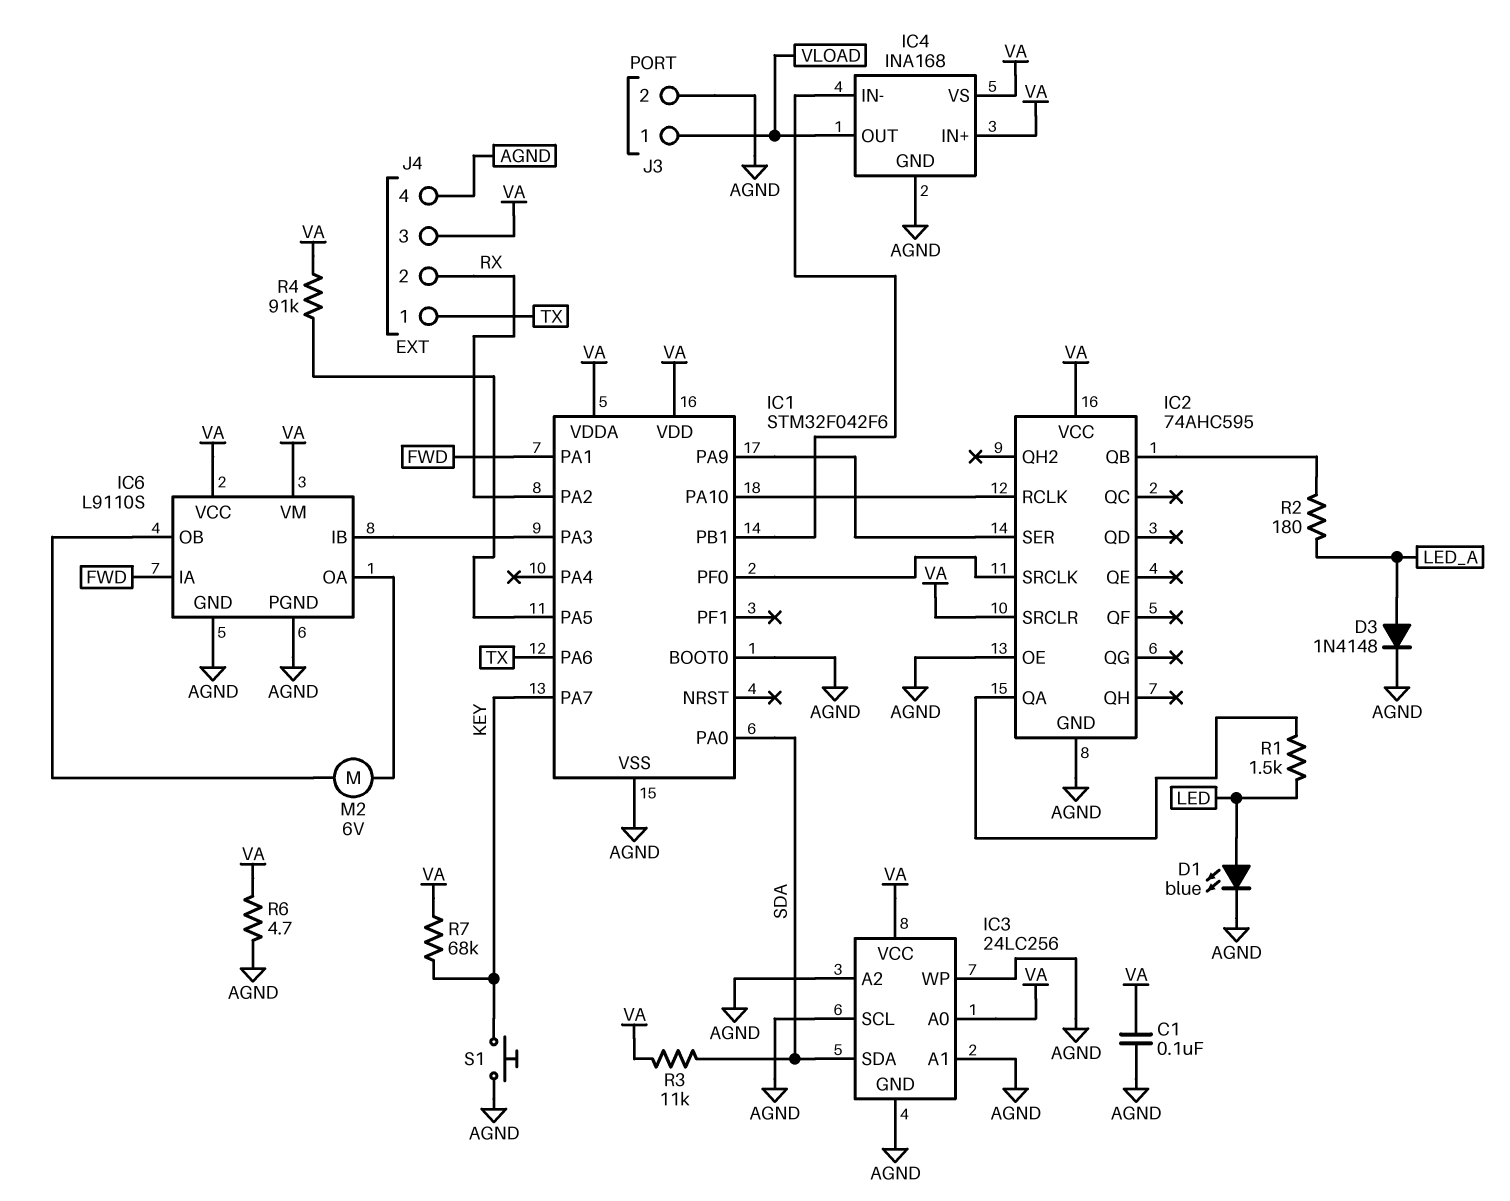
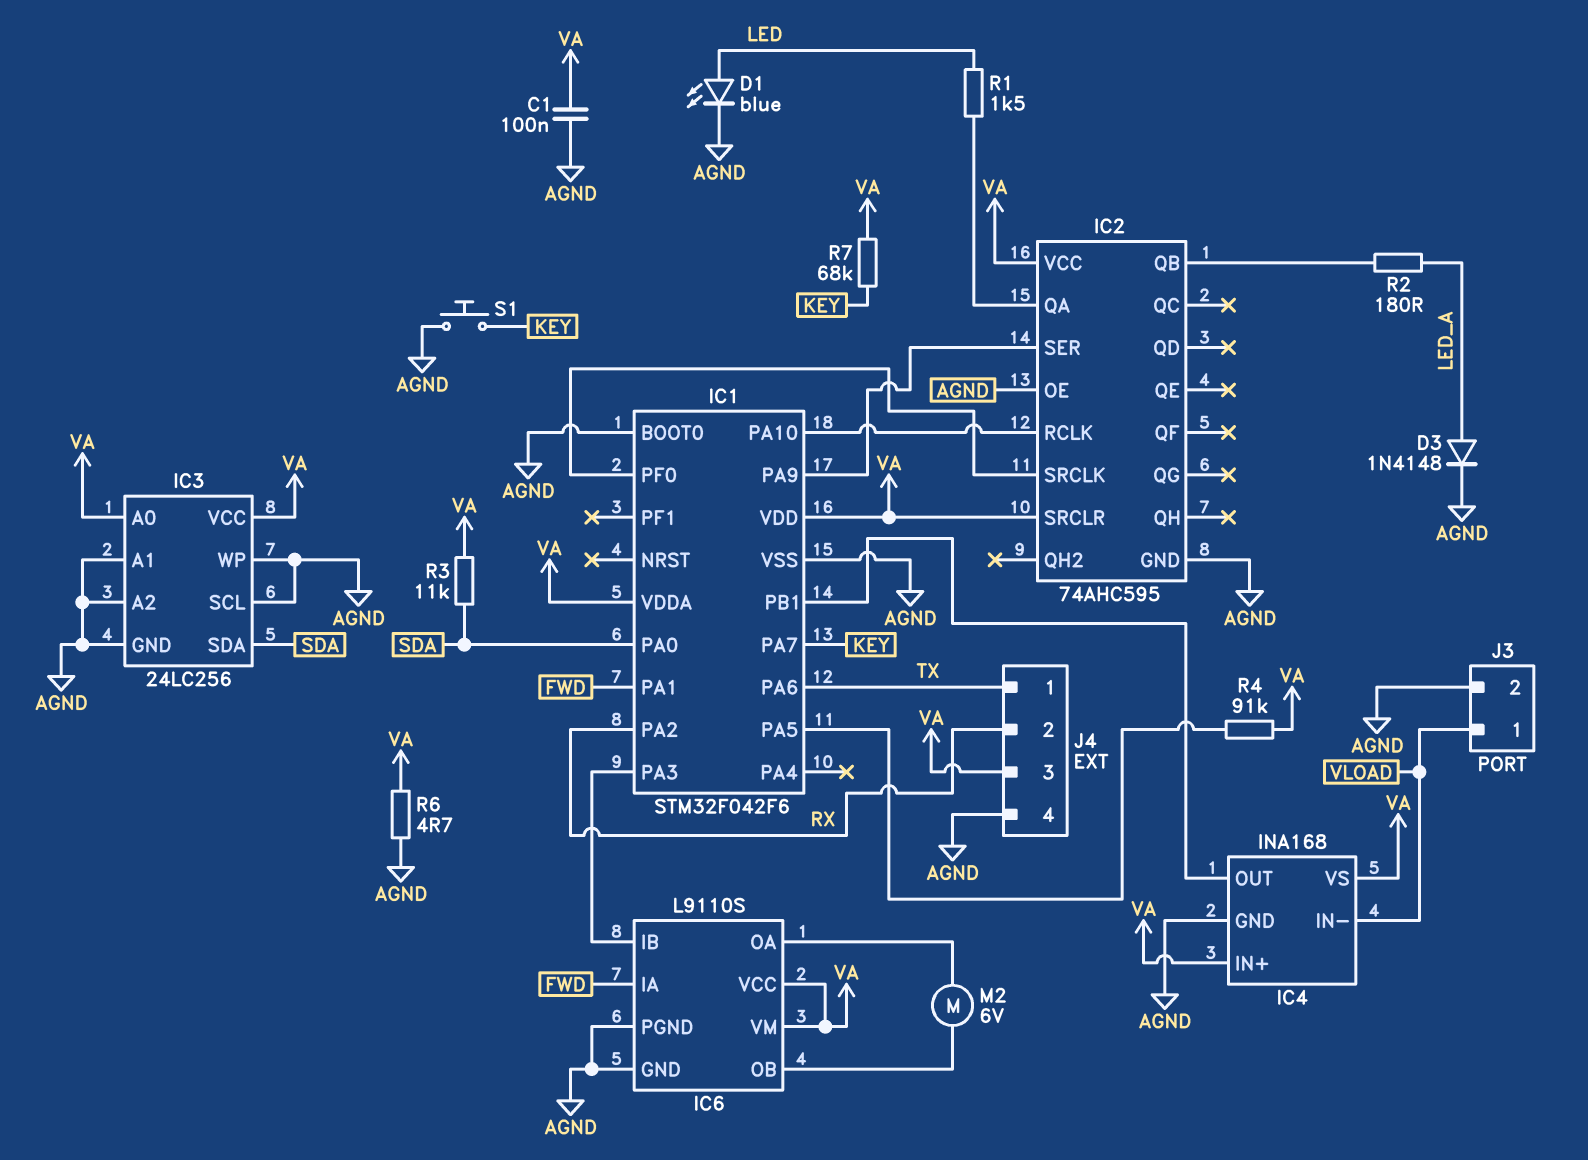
IC4 pin IN-: IC1/PB1 -> VLOAD
IC4 pin OUT: VLOAD -> IC1/PB1

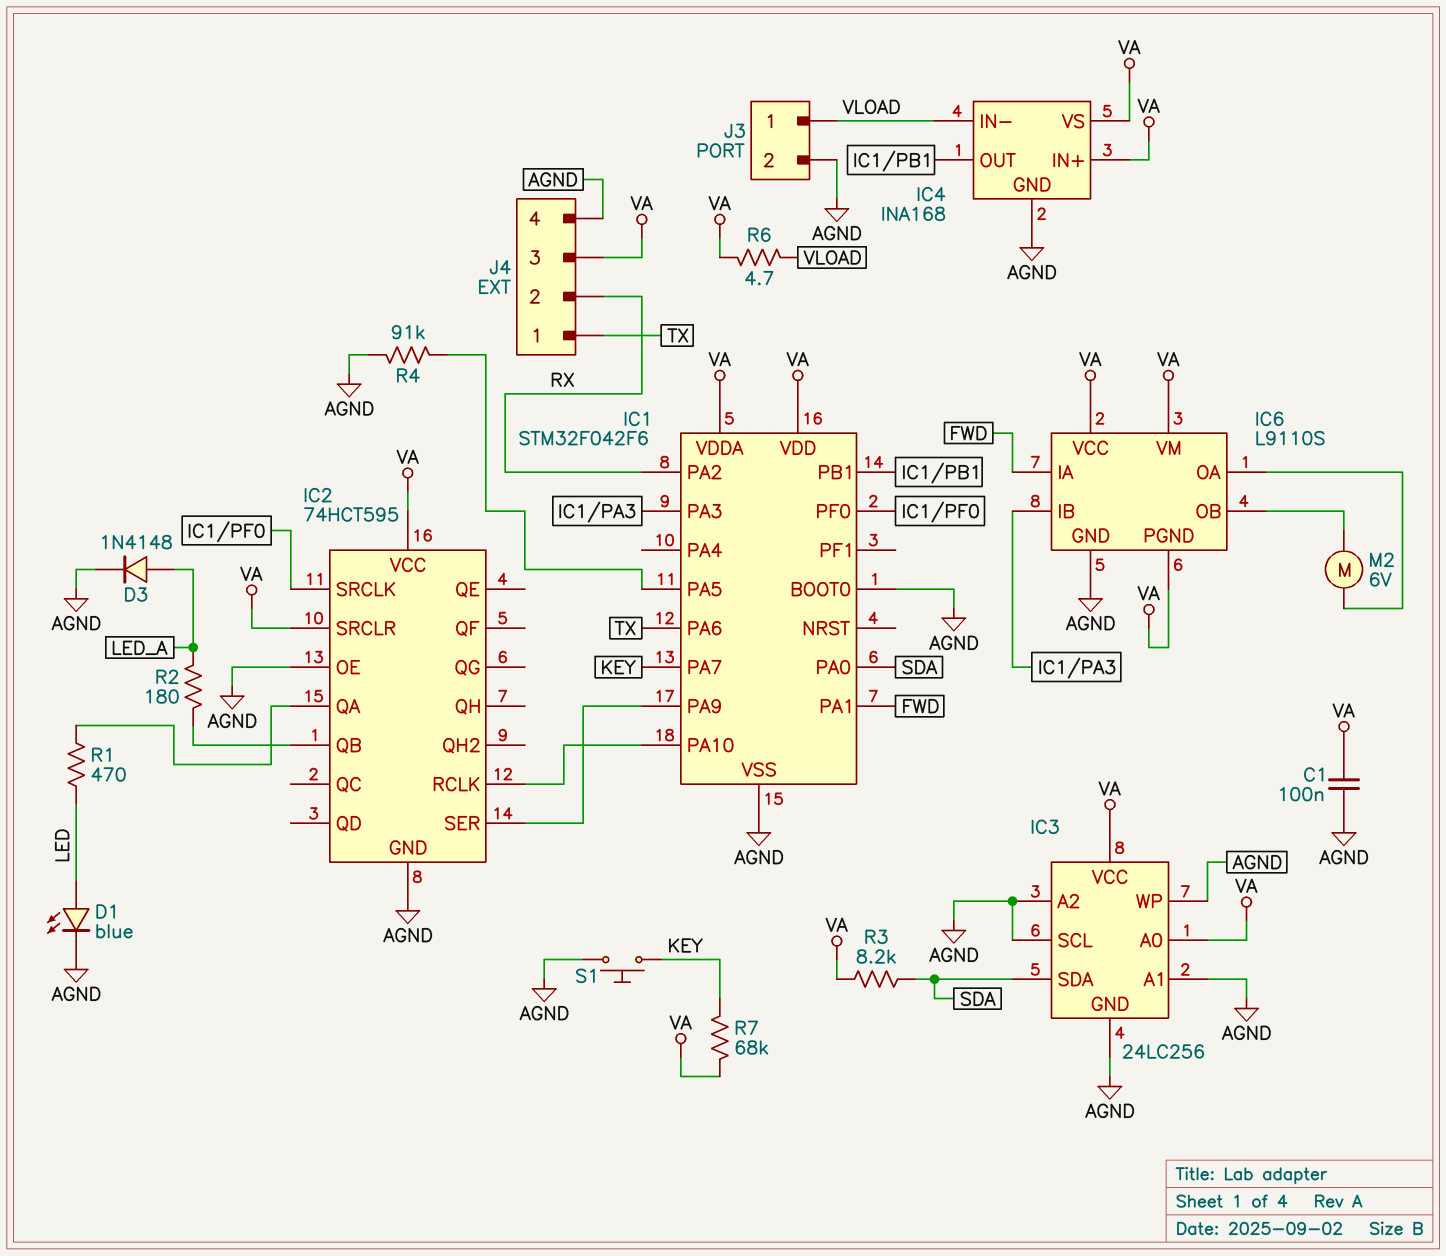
IC2: 74AHC595 -> 74HCT595
IC6 pin PGND: AGND -> VA
R1: 1.5k (IC2/QA, LED) -> 470 (IC2/QA, LED)
R3: 11k (SDA, VA) -> 8.2k (SDA, VA)
R4: 91k (IC1/PA5, VA) -> 91k (AGND, IC1/PA5)
R6: 4.7 (AGND, VA) -> 4.7 (VA, VLOAD)

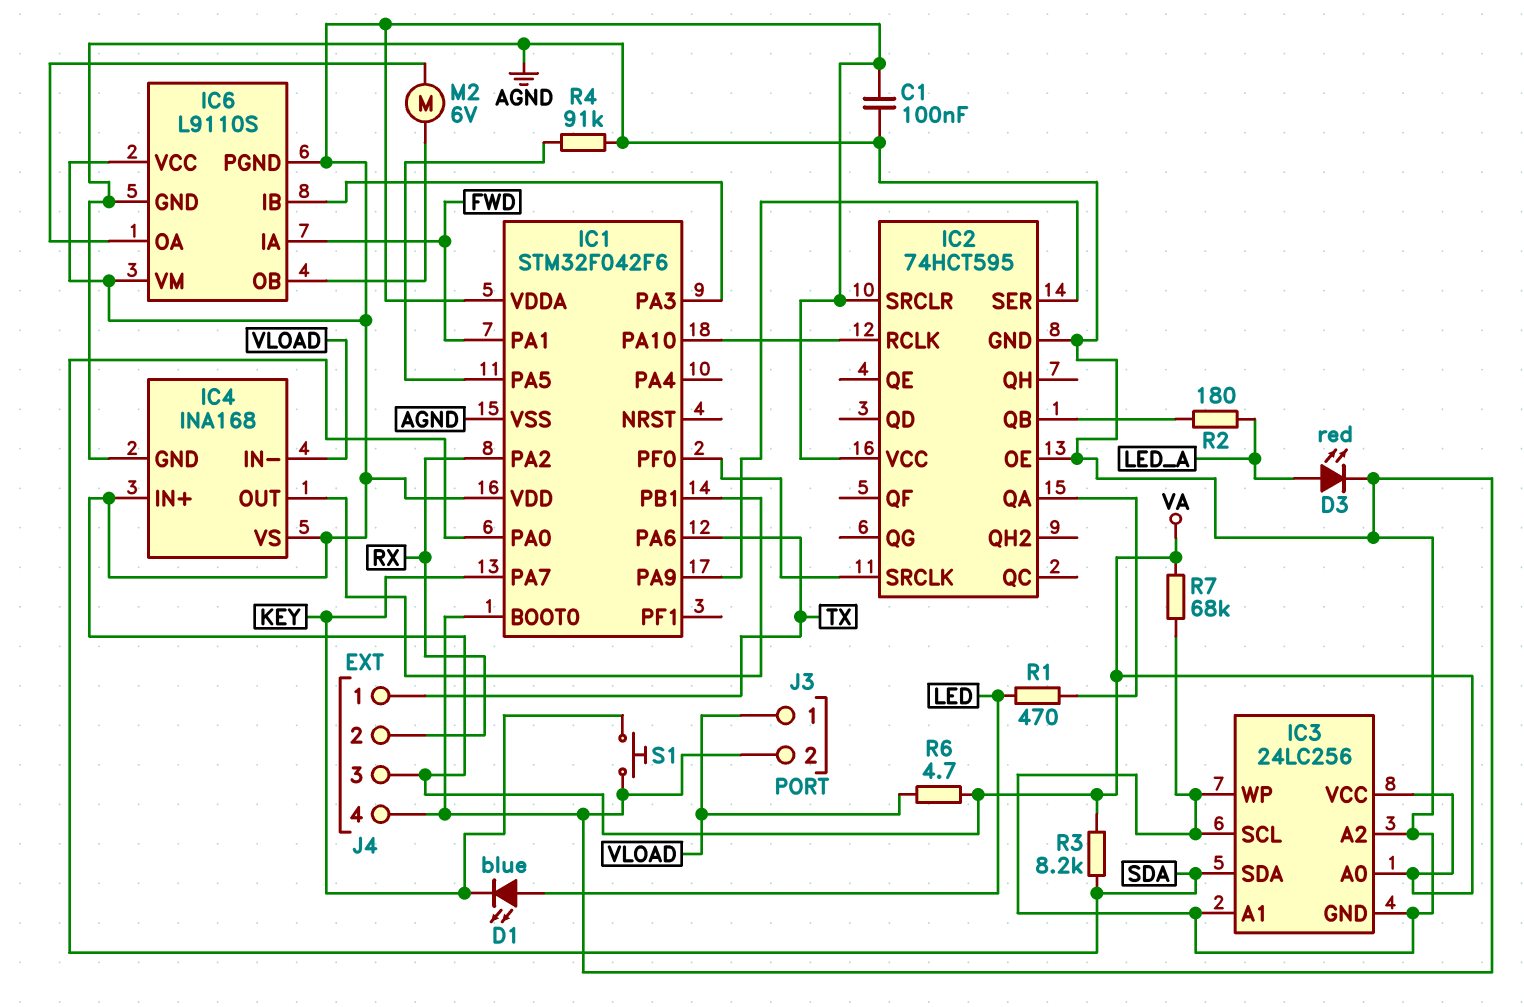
D1: LED blue (A LED, K AGND) -> LED blue (A LED, K KEY)
D3: diode 1N4148 (A LED_A, K AGND) -> LED red (A LED_A, K AGND)
R7: 68k (KEY, VA) -> 68k (AGND, VA)

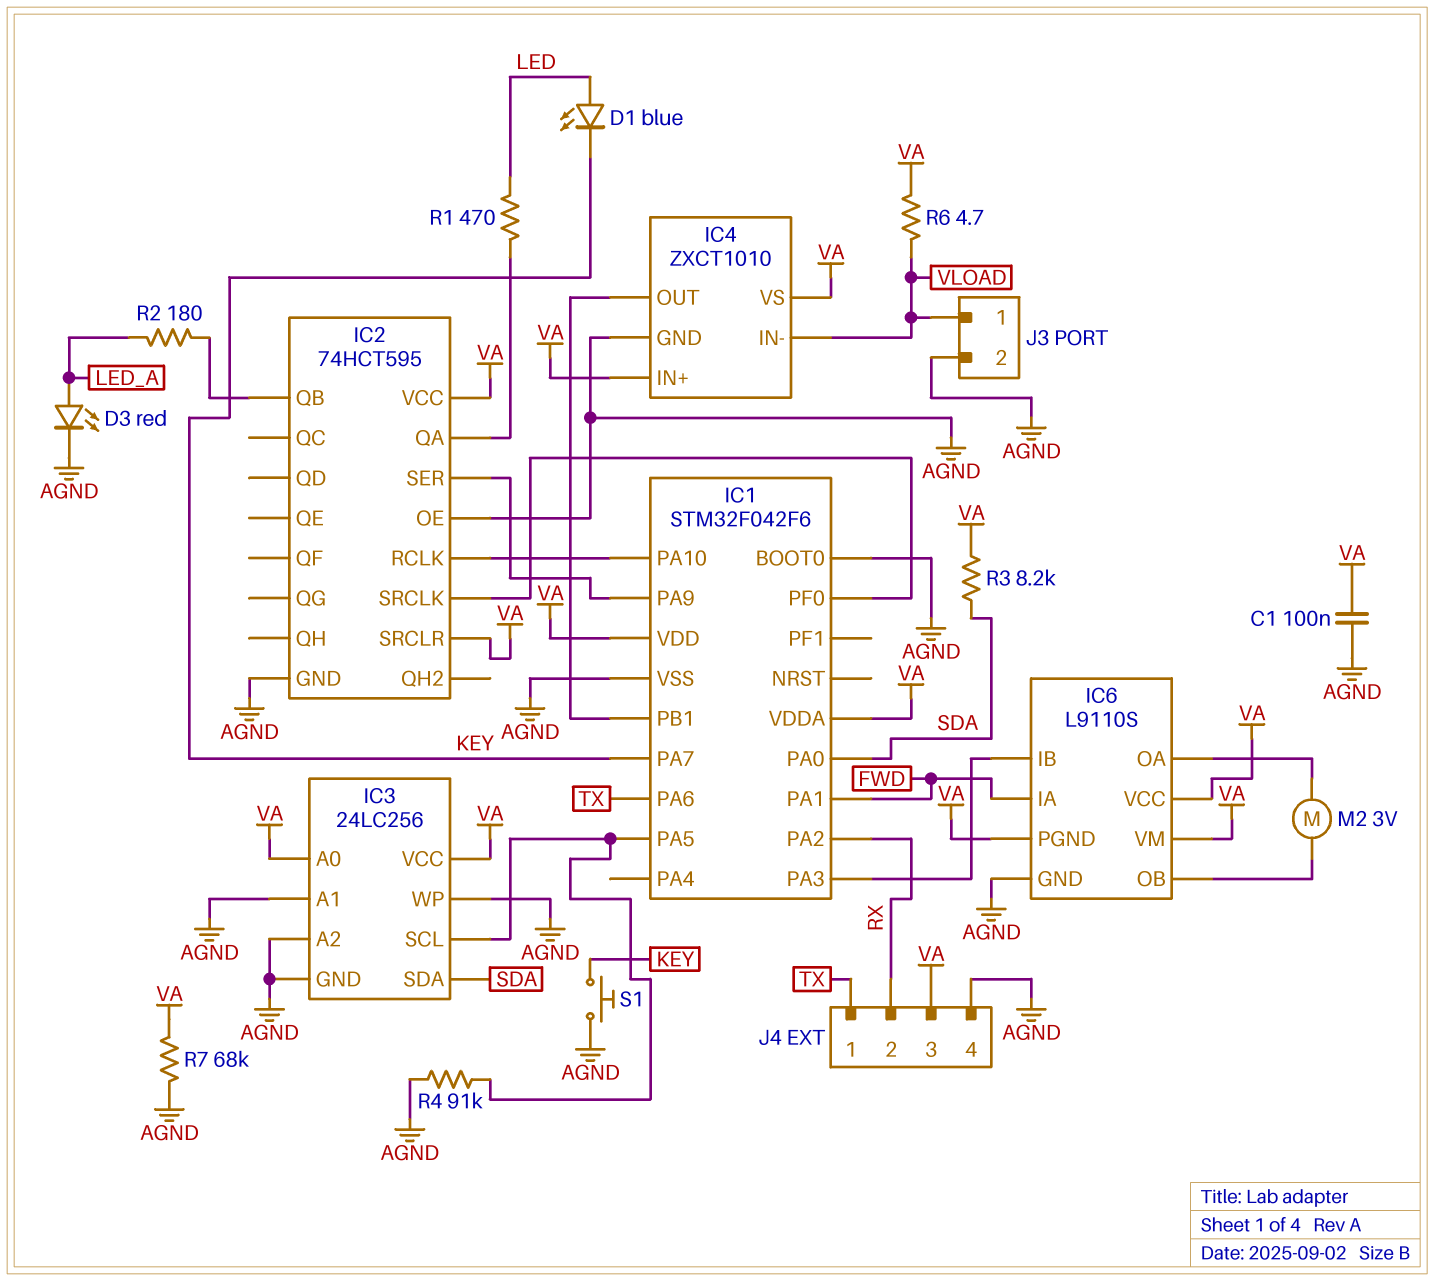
IC3 pin SCL: AGND -> IC1/PA5
IC4: INA168 -> ZXCT1010
M2: motor 6V (IC6/OA, IC6/OB) -> motor 3V (IC6/OA, IC6/OB)

